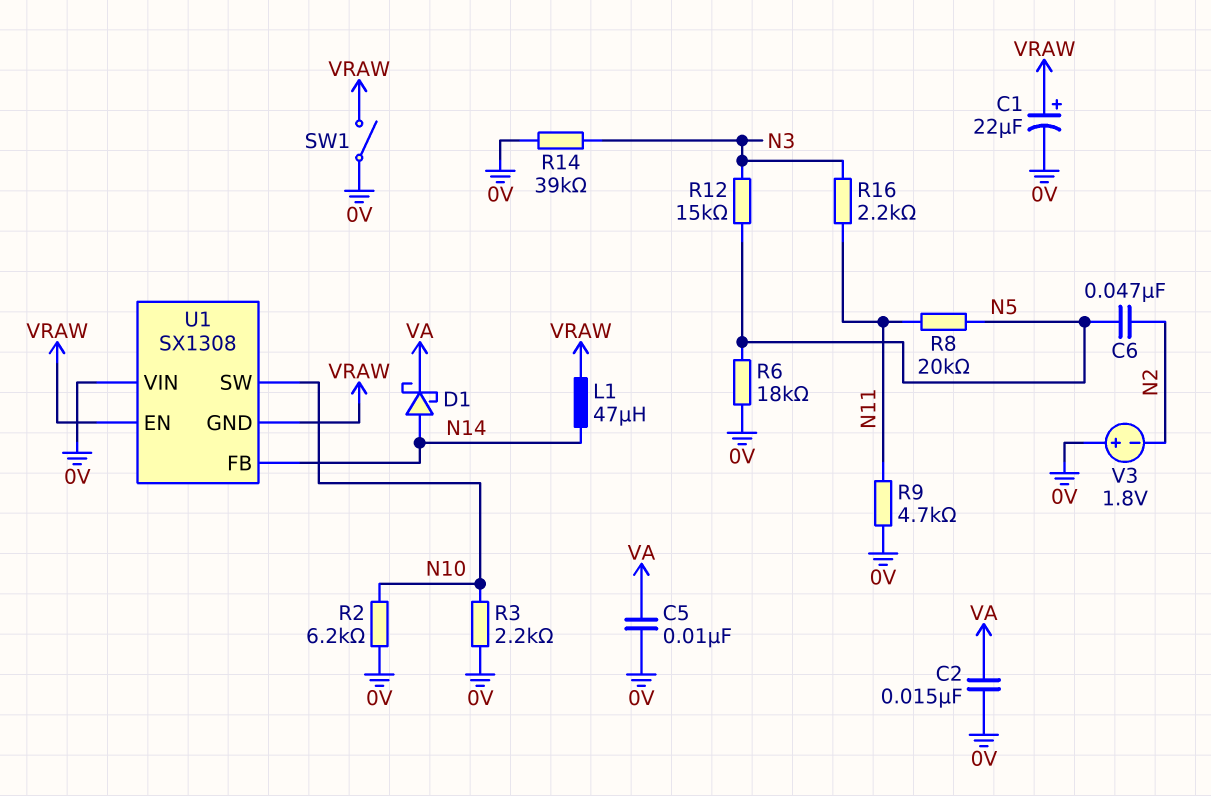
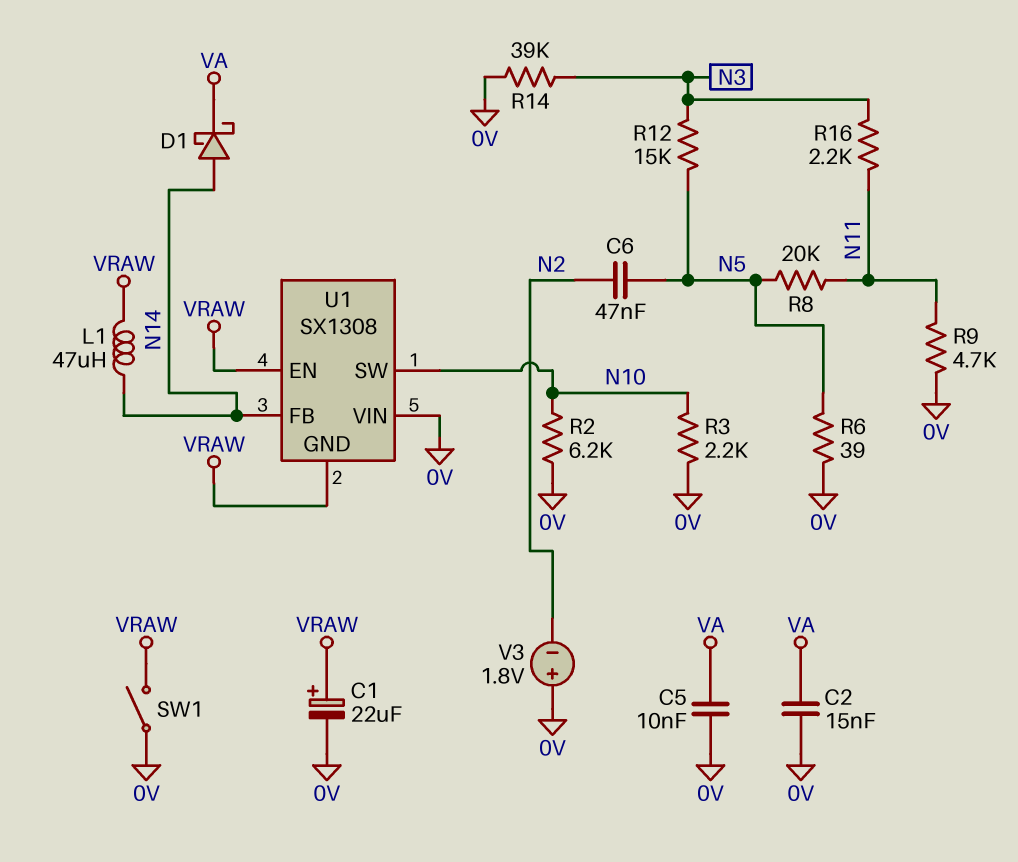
R6: 18k (0V, N5) -> 39 (0V, N5)

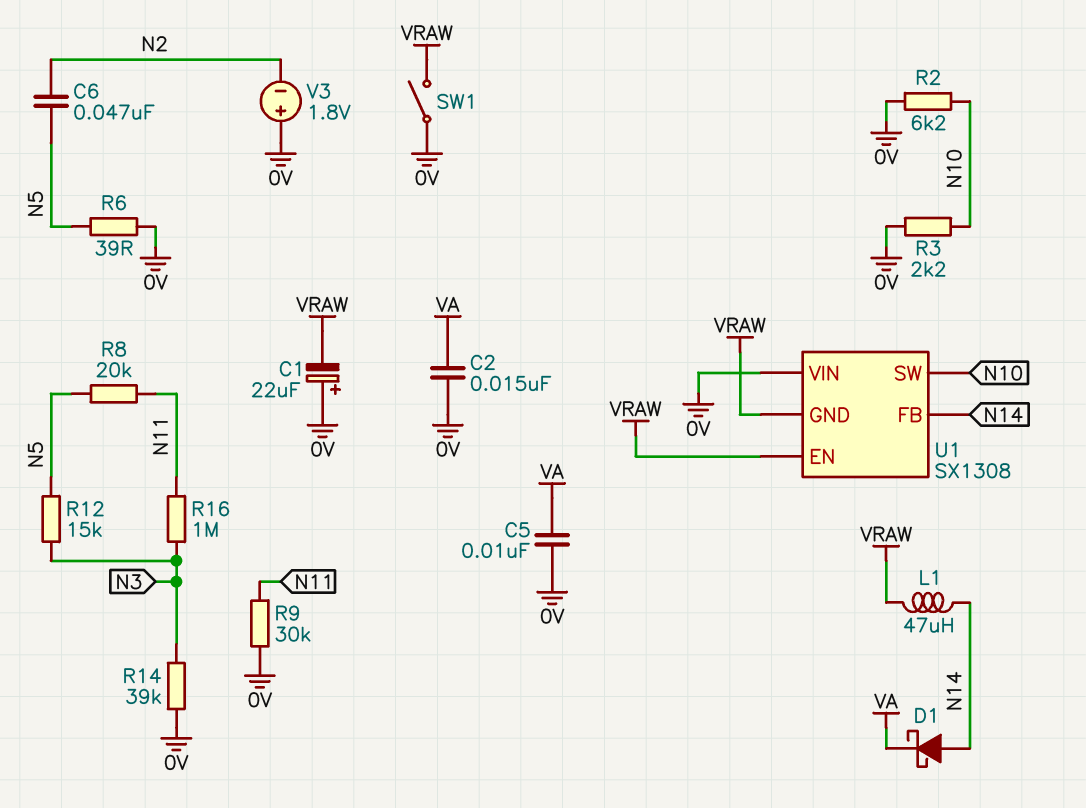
C1: 22uF (plus VRAW, minus 0V) -> 22uF (plus 0V, minus VRAW)
R9: 4.7k (0V, N11) -> 30k (0V, N11)
R16: 2.2k (N3, N11) -> 1M (N3, N11)

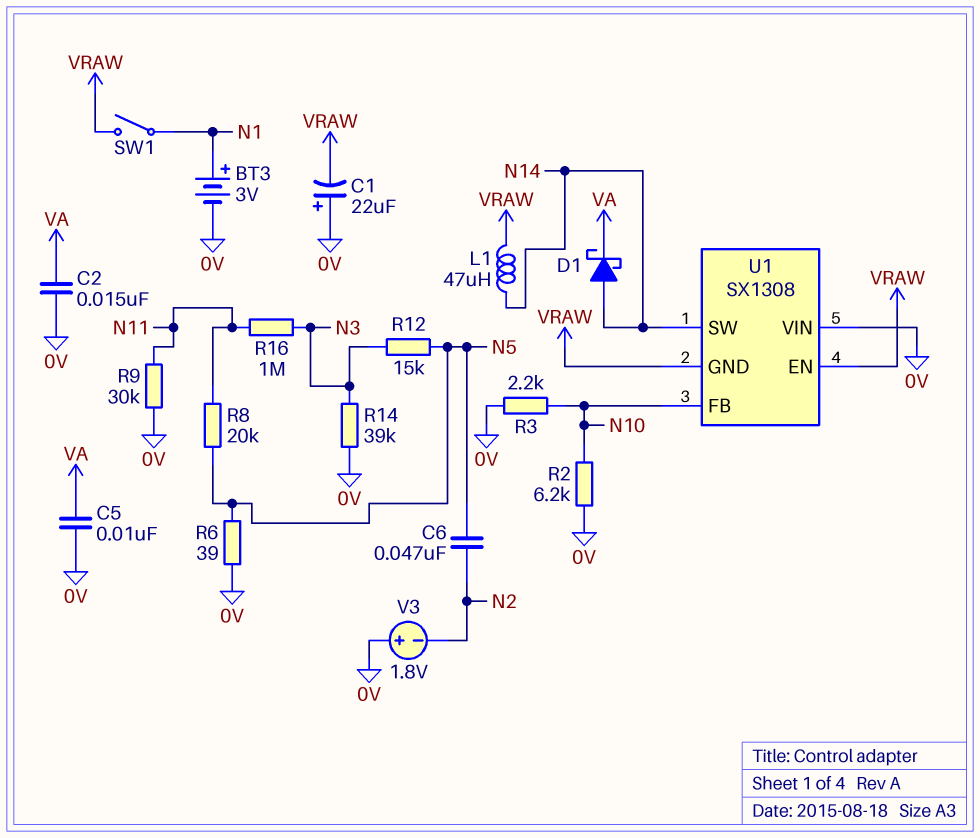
BT3: none -> 3V (plus N1, minus 0V)
SW1: switch (0V, VRAW) -> switch (N1, VRAW)
U1 pin FB: N14 -> N10
U1 pin SW: N10 -> N14

